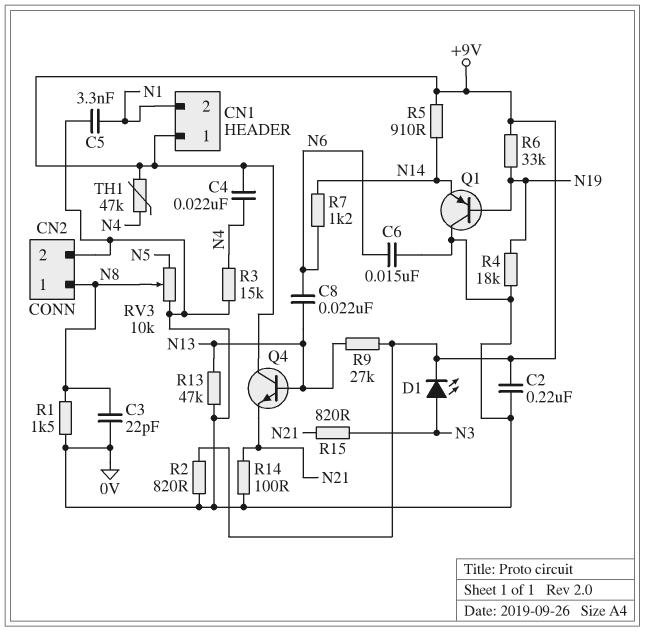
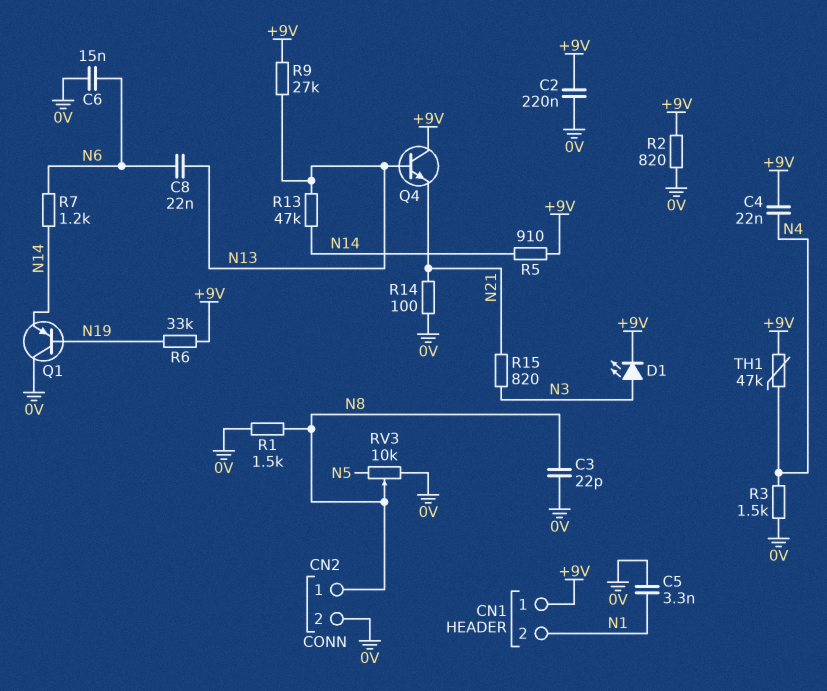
R3: 15k (0V, N4) -> 1.5k (0V, N4)
R4: 18k (0V, N19) -> none
R13: 47k (0V, N13) -> 47k (N13, N14)

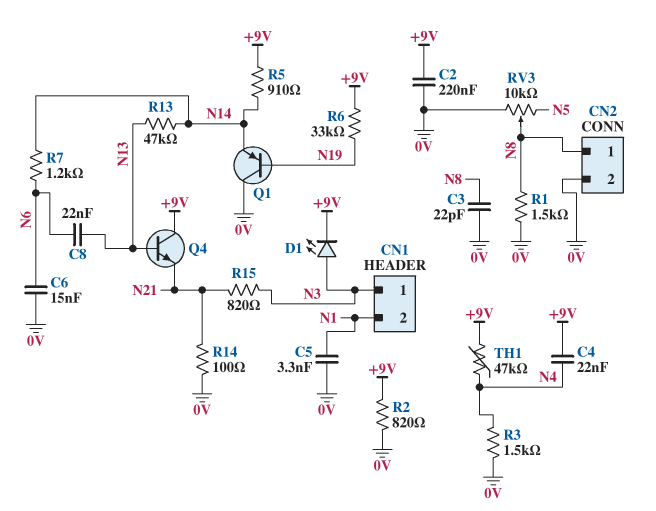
CN1 pin 1: +9V -> N3
R9: 27k (+9V, N13) -> none

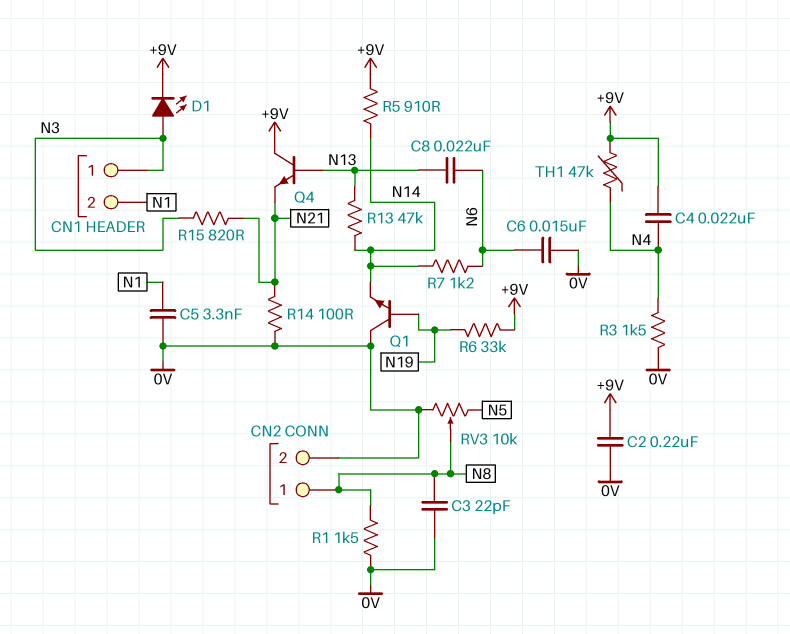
Q1: PNP (B N19, C 0V, E N14) -> NPN (B N19, C 0V, E N14)
R2: 820 (+9V, 0V) -> none

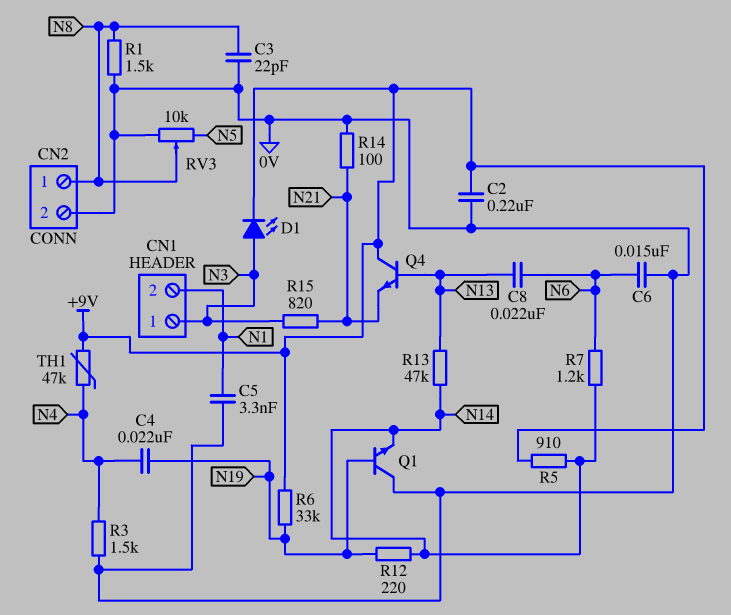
C4: 22nF (+9V, N4) -> 22nF (N4, N19)
R12: none -> 220 (N14, N19)

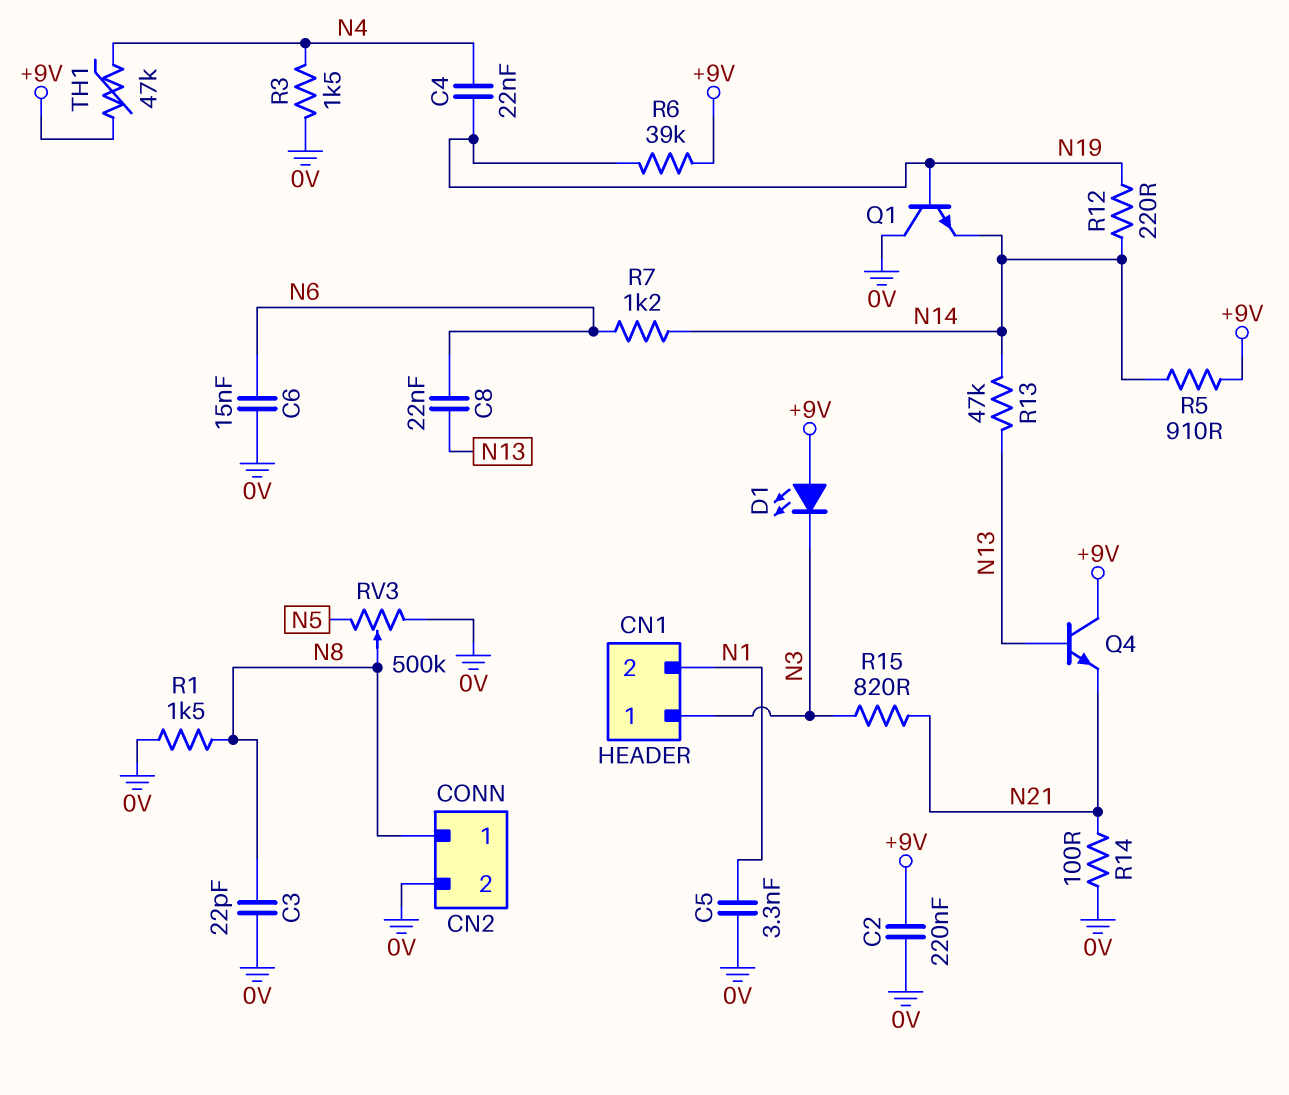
D1: LED (A N3, K +9V) -> LED (A +9V, K N3)
R6: 33k (+9V, N19) -> 39k (+9V, N19)
RV3: 10k (0V, N5, wiper N8) -> 500k (0V, N5, wiper N8)

